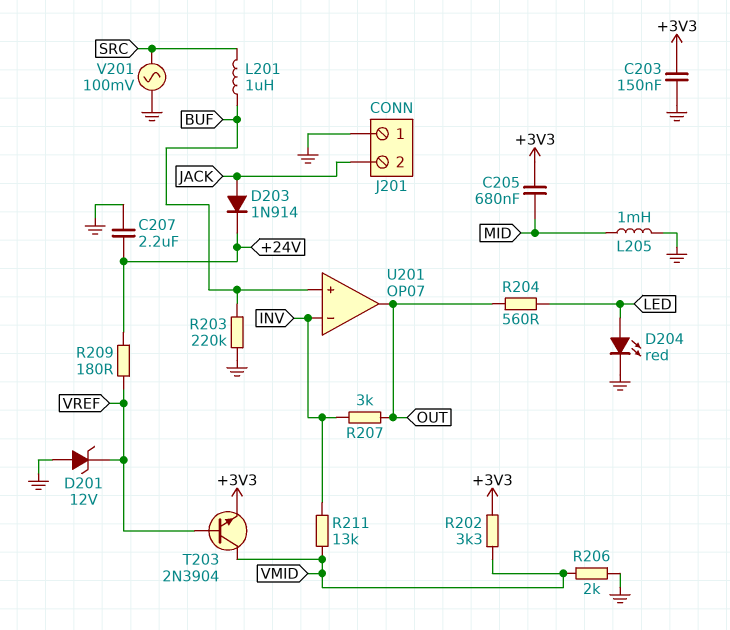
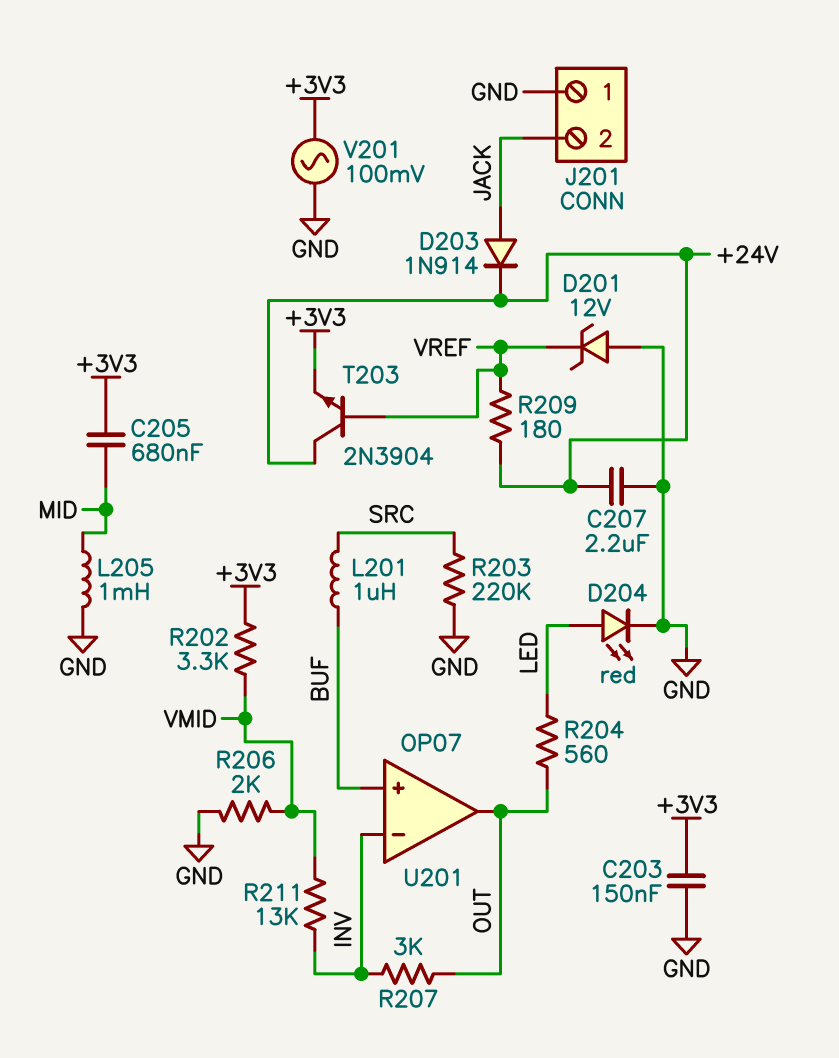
R203: 220k (BUF, GND) -> 220k (GND, SRC)
T203: NPN 2N3904 (B VREF, C VMID, E +3V3) -> NPN 2N3904 (B VREF, C +24V, E +3V3)
V201: AC 100mV (GND, SRC) -> AC 100mV (+3V3, GND)

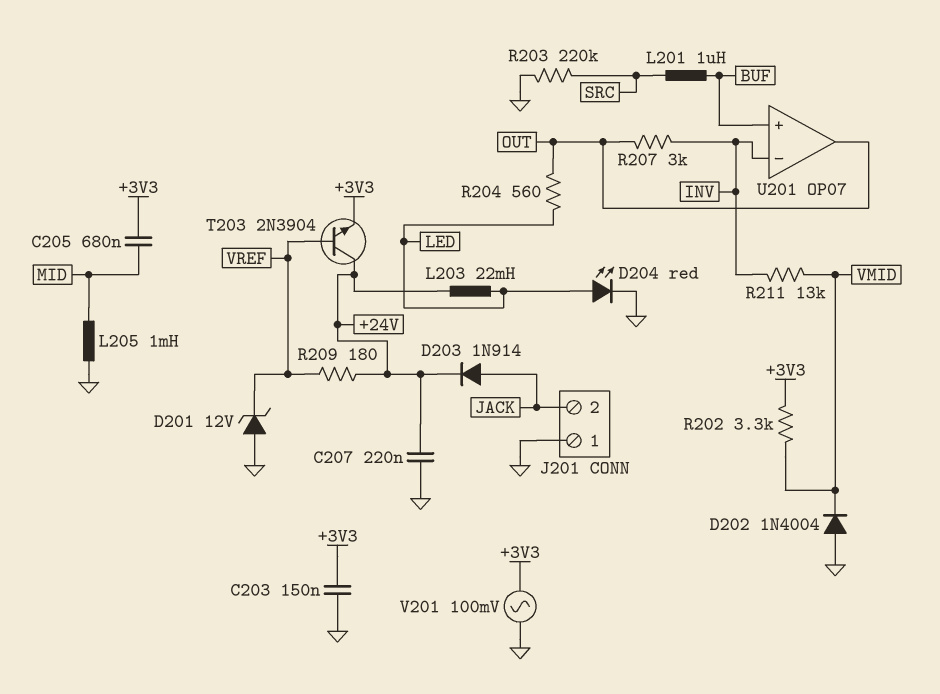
C207: 2.2uF (+24V, GND) -> 220nF (+24V, GND)
D202: none -> diode 1N4004 (A GND, K VMID)
L203: none -> 22mH (+24V, LED)
R206: 2k (GND, VMID) -> none

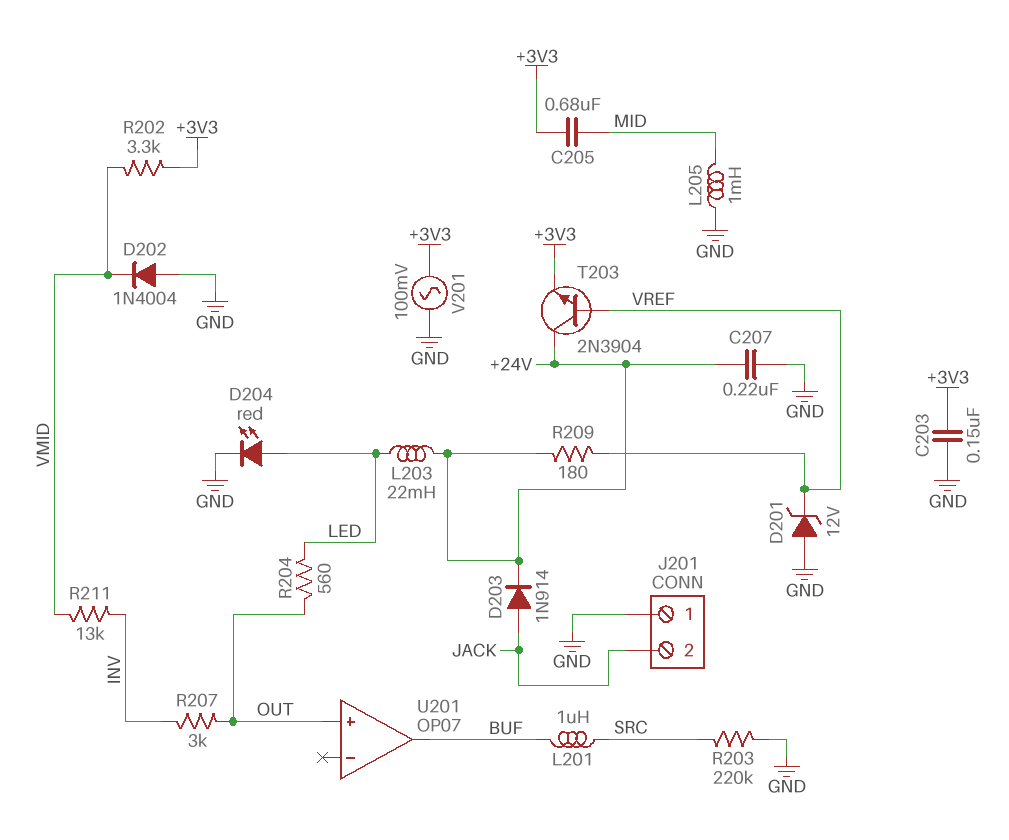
U201 pin in+: BUF -> OUT
U201 pin in-: INV -> none
U201 pin out: OUT -> BUF

